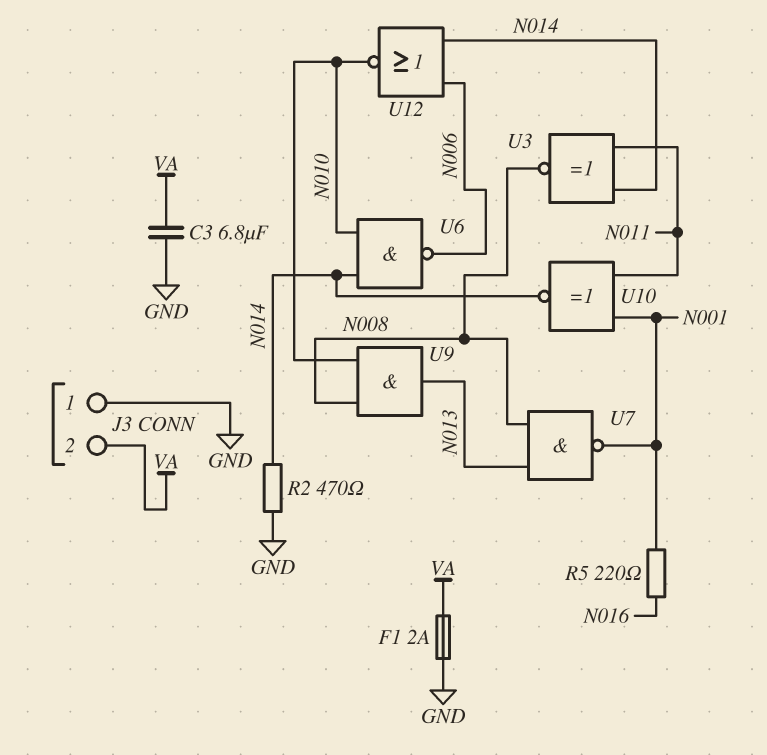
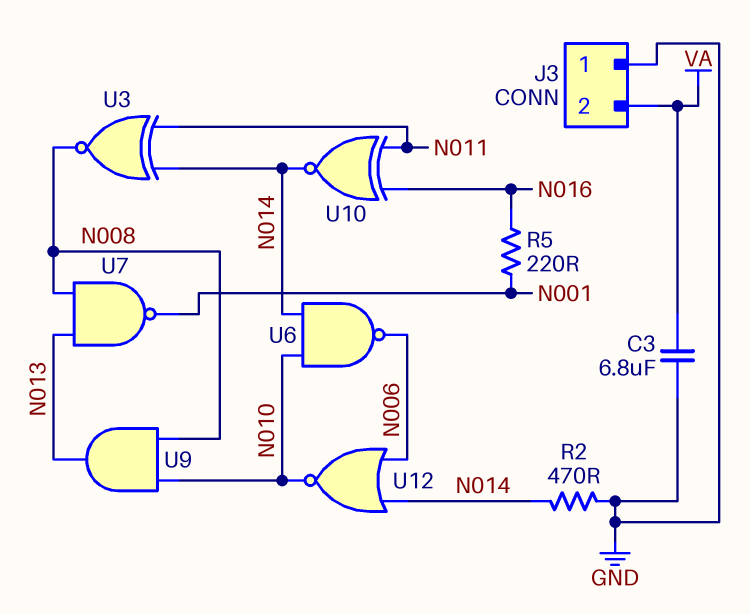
F1: 2A (GND, VA) -> none
U10: XNOR (in N001, in N011, out N014) -> XNOR (in N011, in N016, out N014)

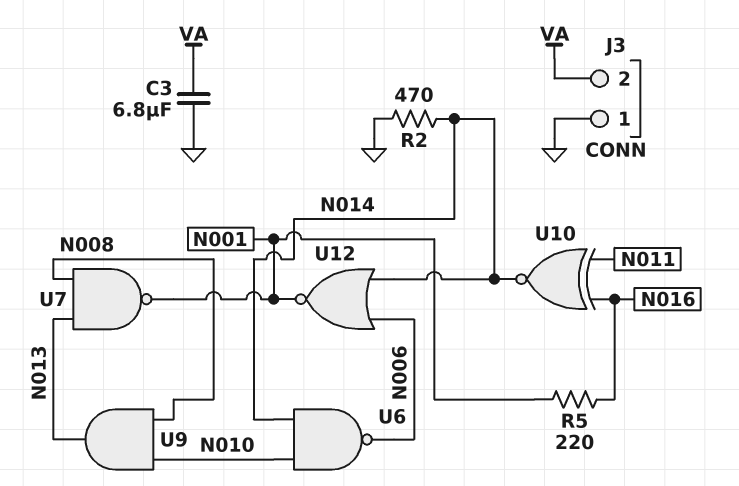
U3: XNOR (in N011, in N014, out N008) -> none
U12: NOR (in N006, in N014, out N010) -> NOR (in N006, in N014, out N001)

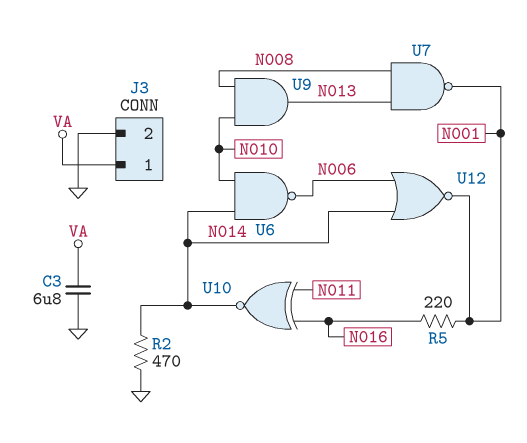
J3 pin 1: GND -> VA
J3 pin 2: VA -> GND

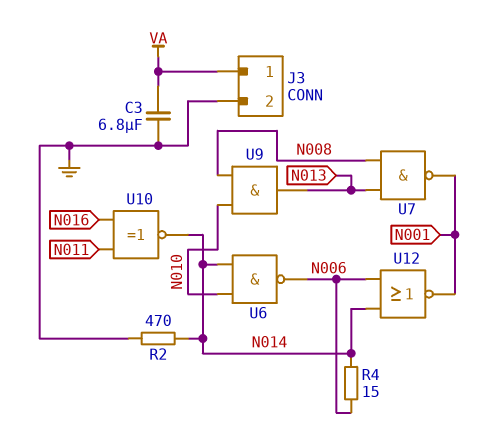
R4: none -> 15 (N006, N014)
R5: 220 (N001, N016) -> none

